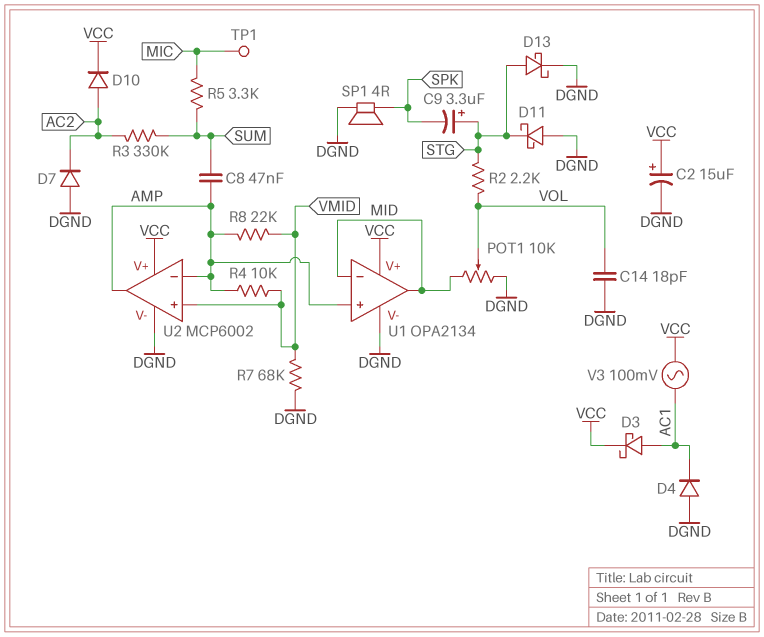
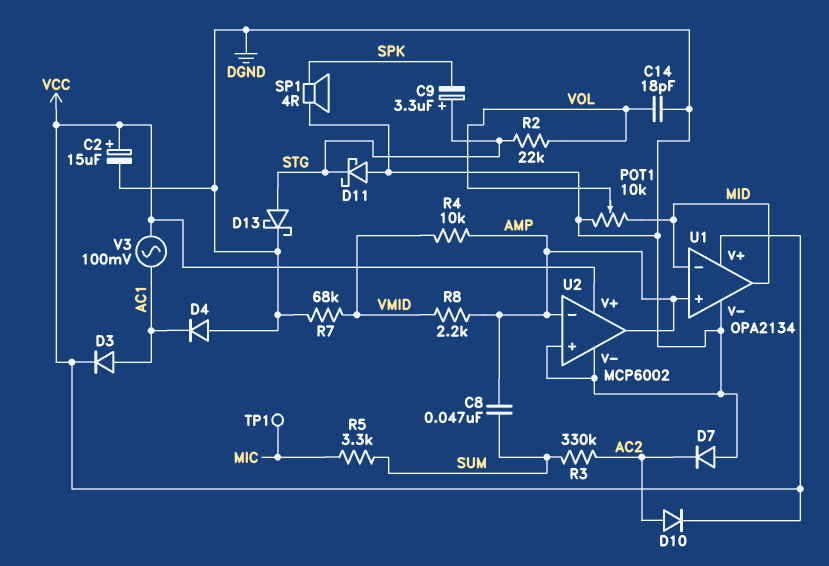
D3: schottky (A AC1, K VCC) -> diode (A AC1, K VCC)
R2: 2.2k (STG, VOL) -> 22k (STG, VOL)
R8: 22k (AMP, VMID) -> 2.2k (AMP, VMID)
U2 pin in+: VMID -> DGND

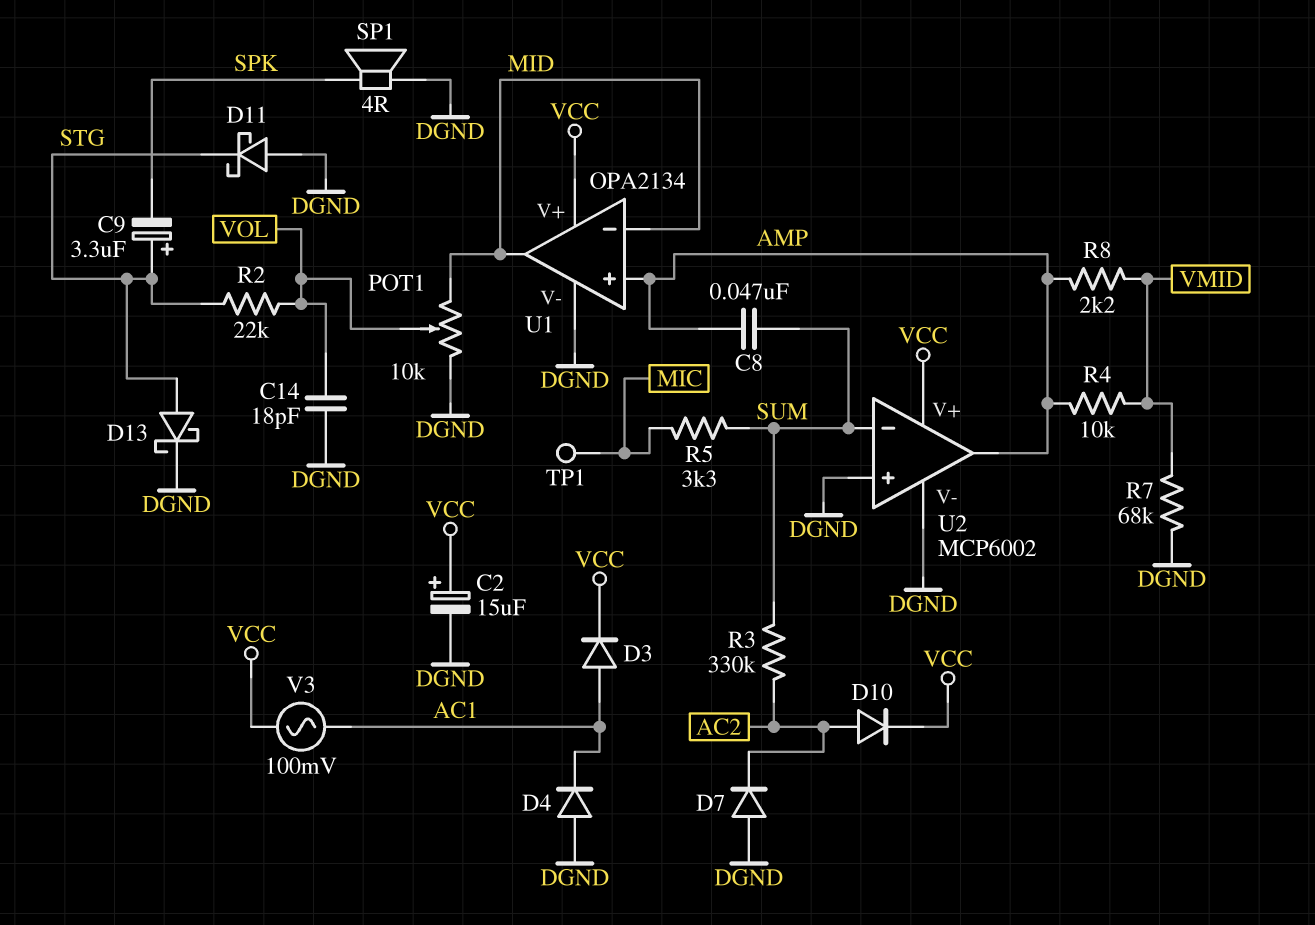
U2 pin in-: AMP -> SUM

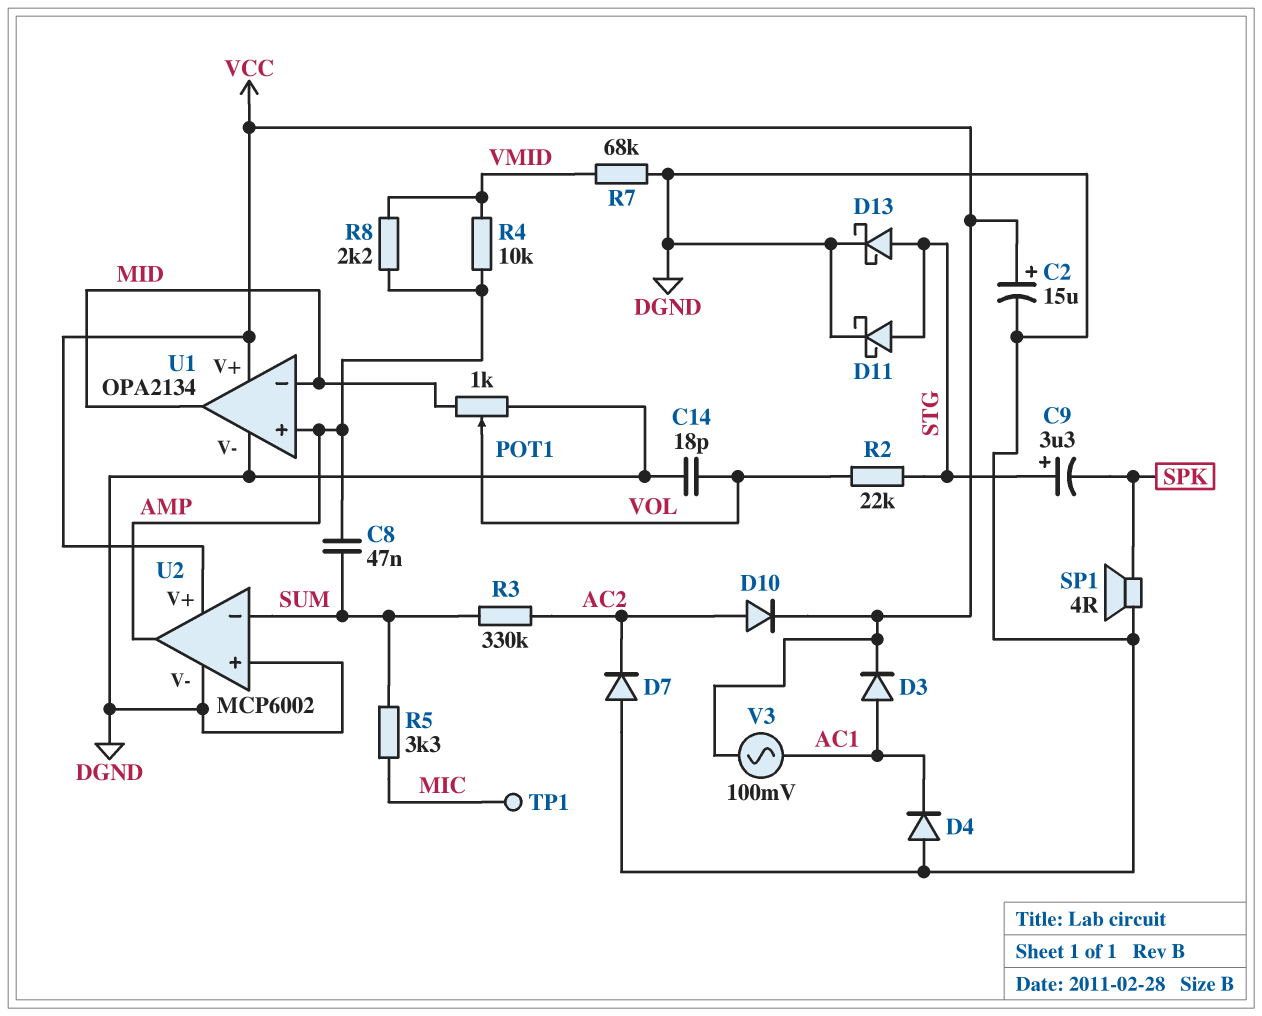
D11: schottky (A DGND, K STG) -> schottky (A STG, K DGND)
POT1: 10k (DGND, MID, wiper VOL) -> 1k (DGND, MID, wiper VOL)

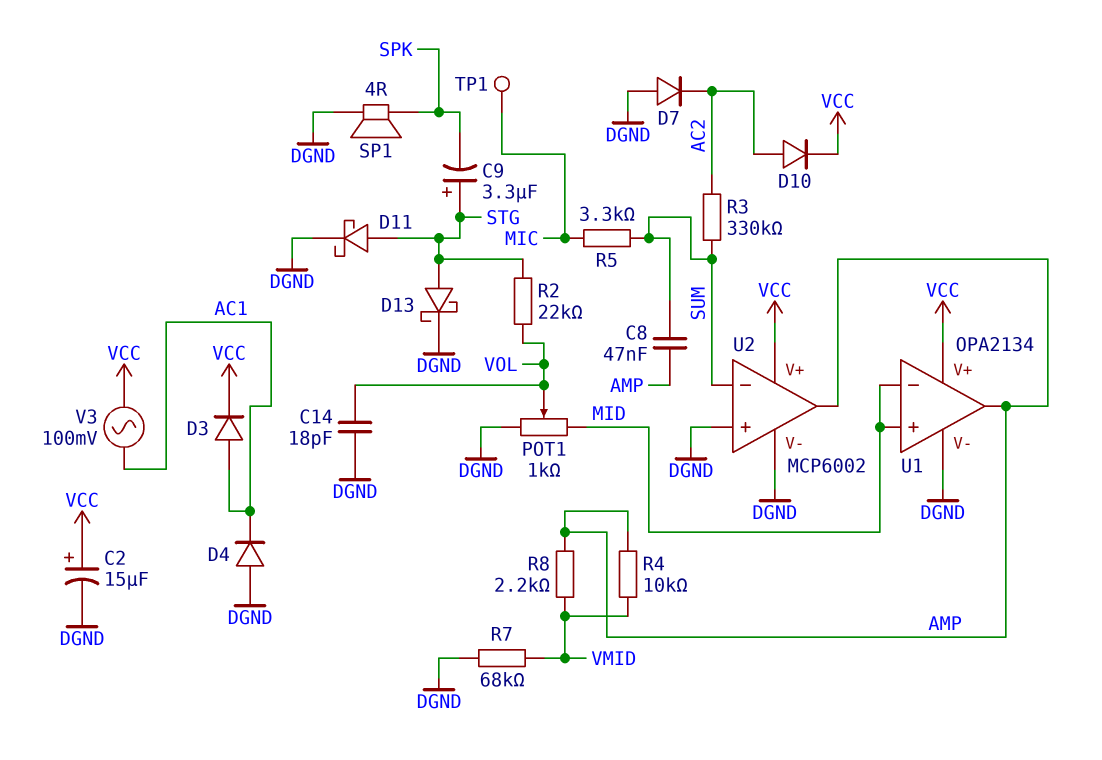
U1 pin in+: AMP -> MID
U1 pin out: MID -> AMP

